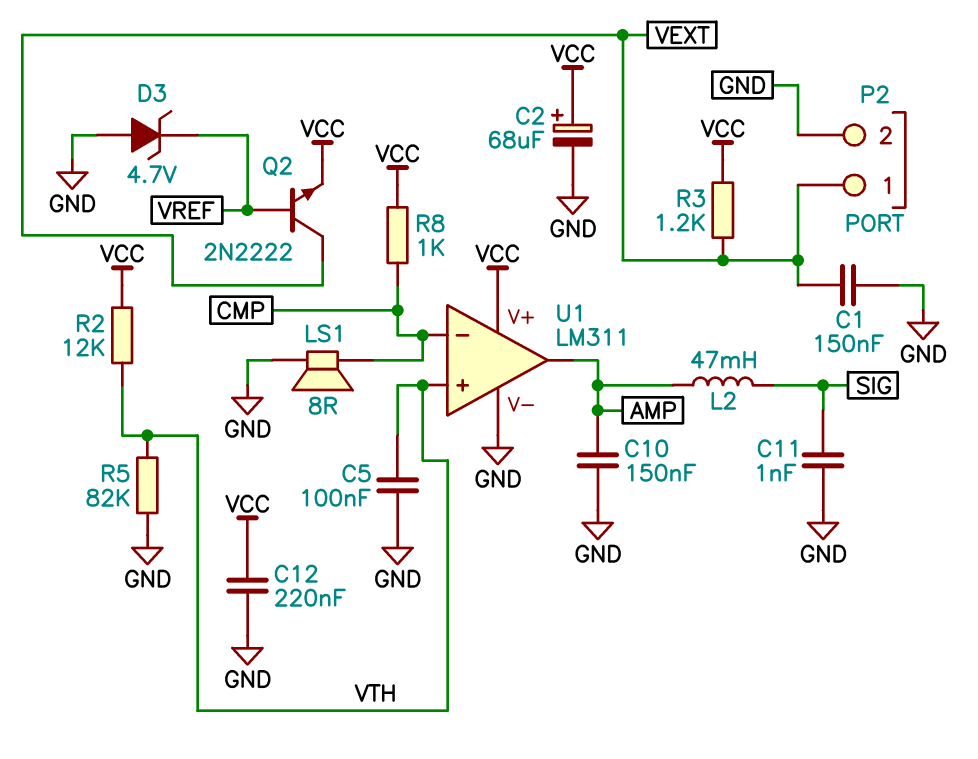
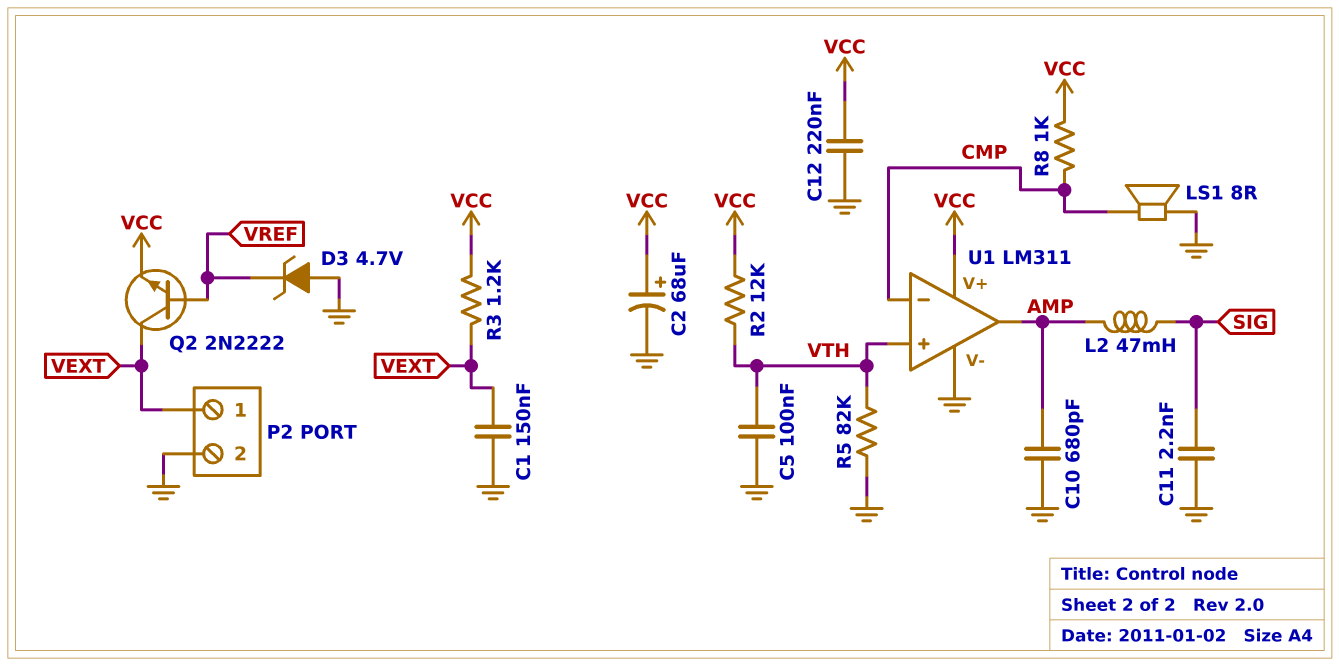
C10: 150nF (AMP, GND) -> 680pF (AMP, GND)
C11: 1nF (GND, SIG) -> 2.2nF (GND, SIG)

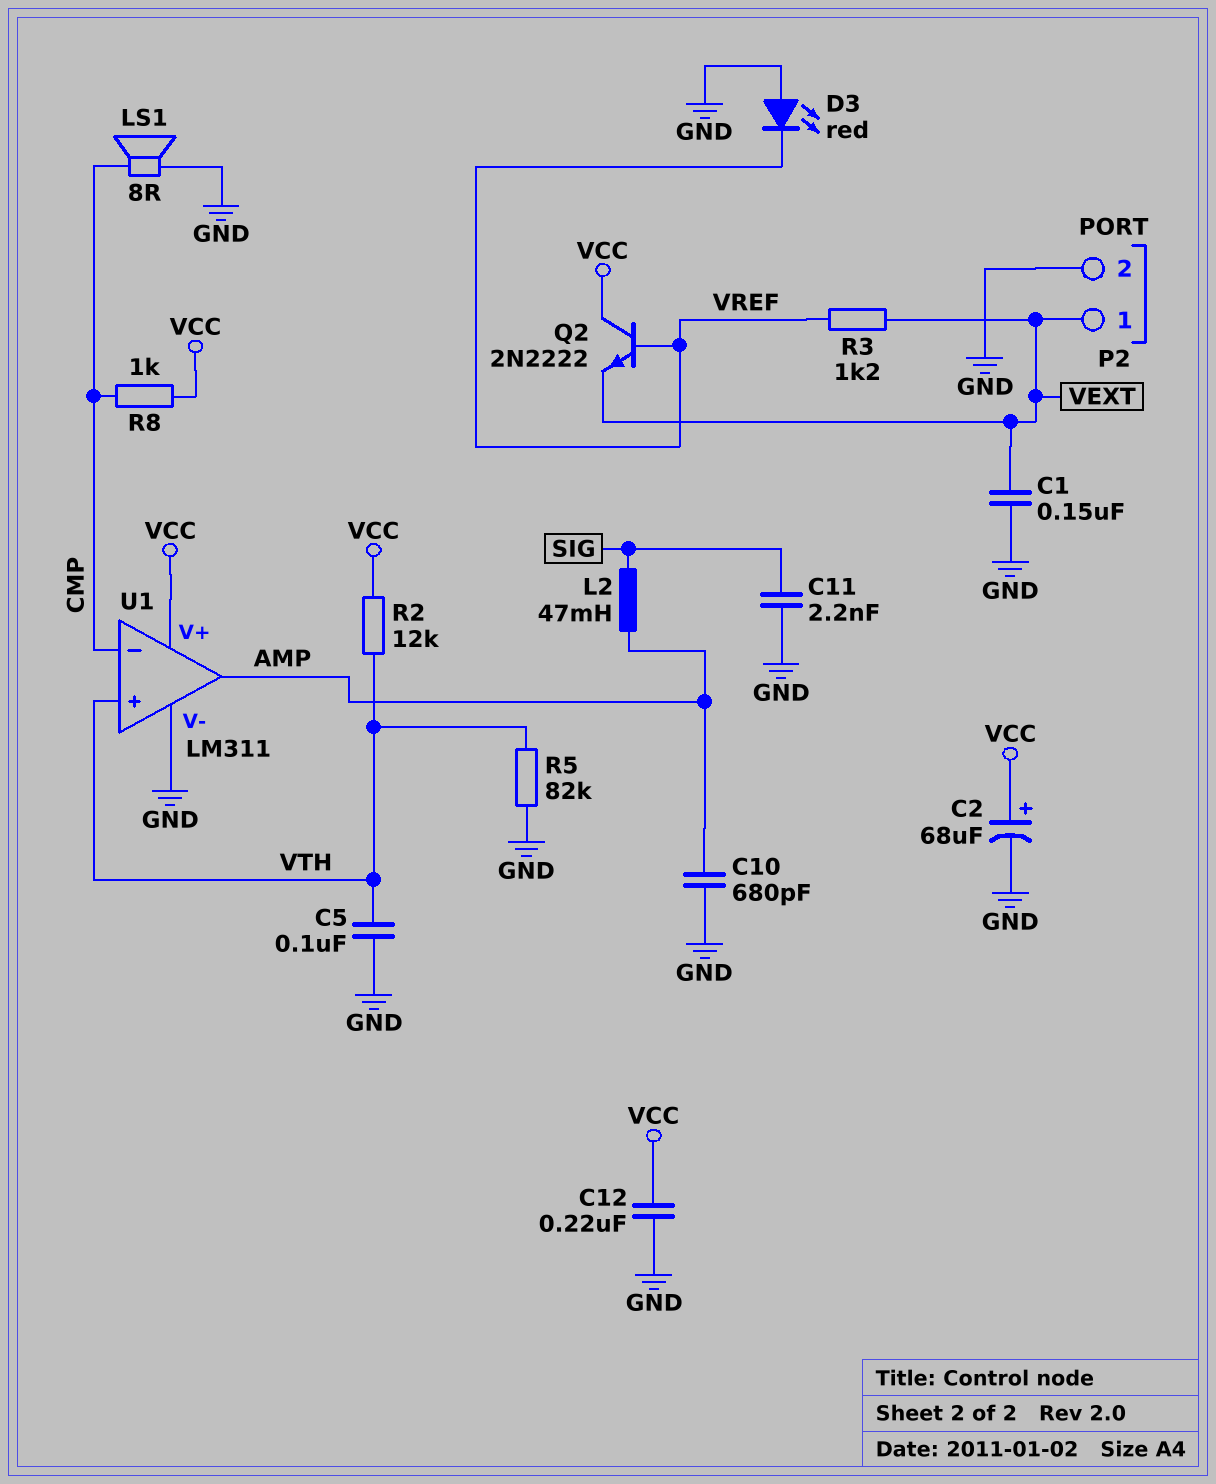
D3: zener 4.7V (A GND, K VREF) -> LED red (A GND, K VREF)
Q2: NPN 2N2222 (B VREF, C VEXT, E VCC) -> NPN 2N2222 (B VREF, C VCC, E VEXT)
R3: 1.2k (VCC, VEXT) -> 1.2k (VEXT, VREF)

